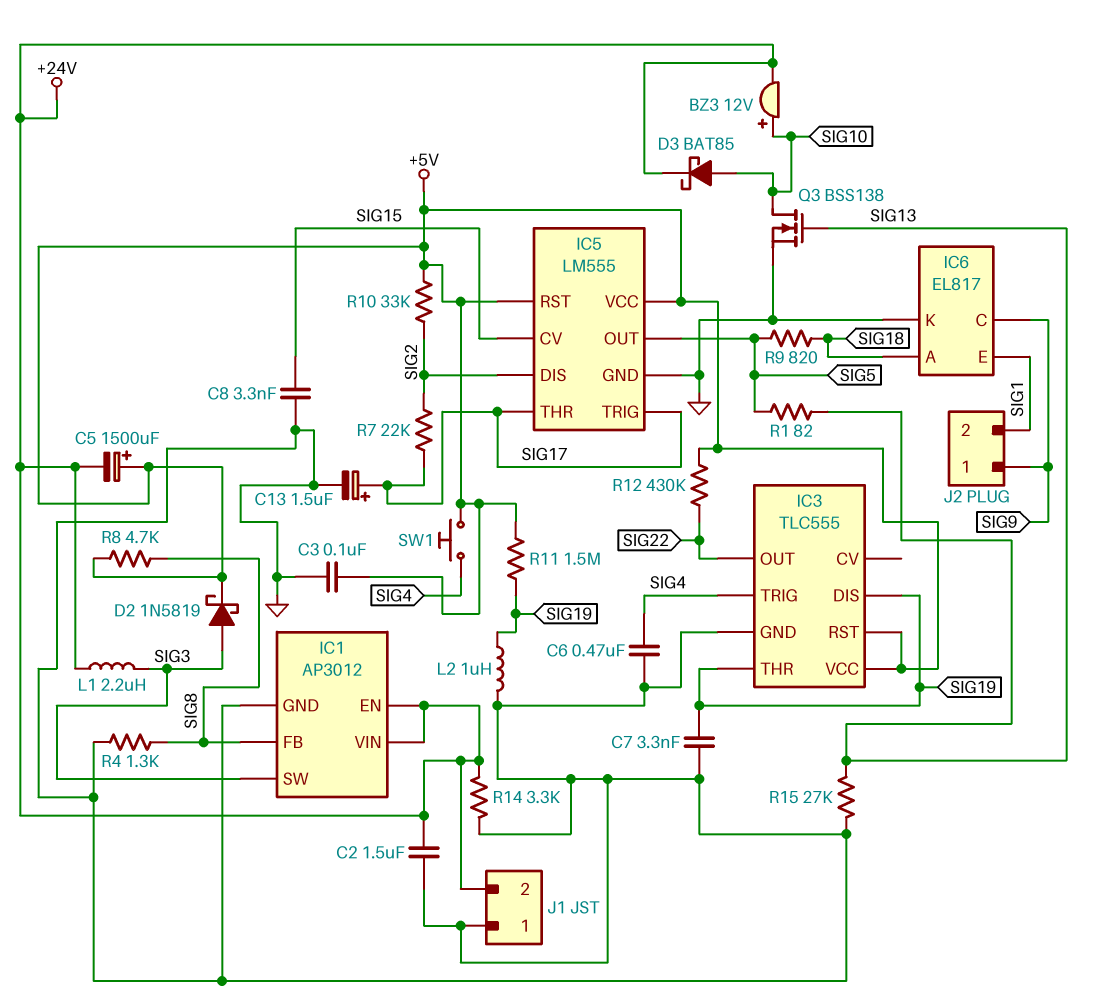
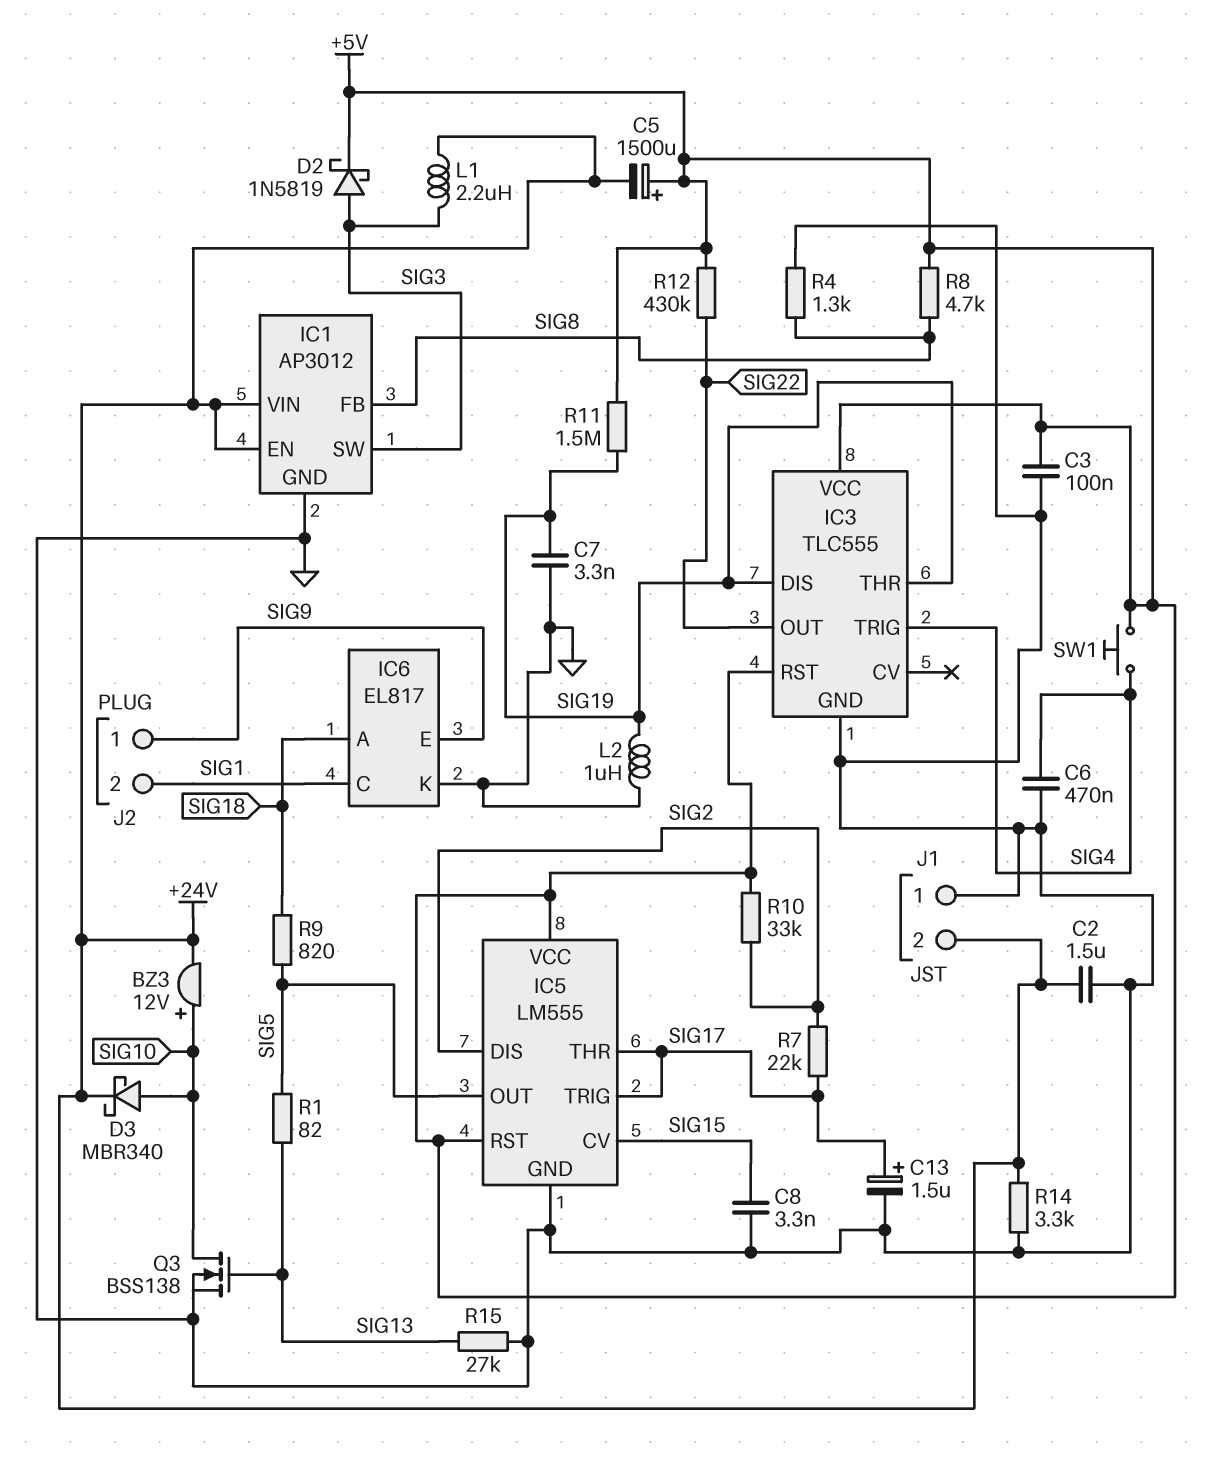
D3: schottky BAT85 (A SIG10, K +24V) -> schottky MBR340 (A SIG10, K +24V)
IC6 pin C: SIG9 -> SIG1
IC6 pin E: SIG1 -> SIG9

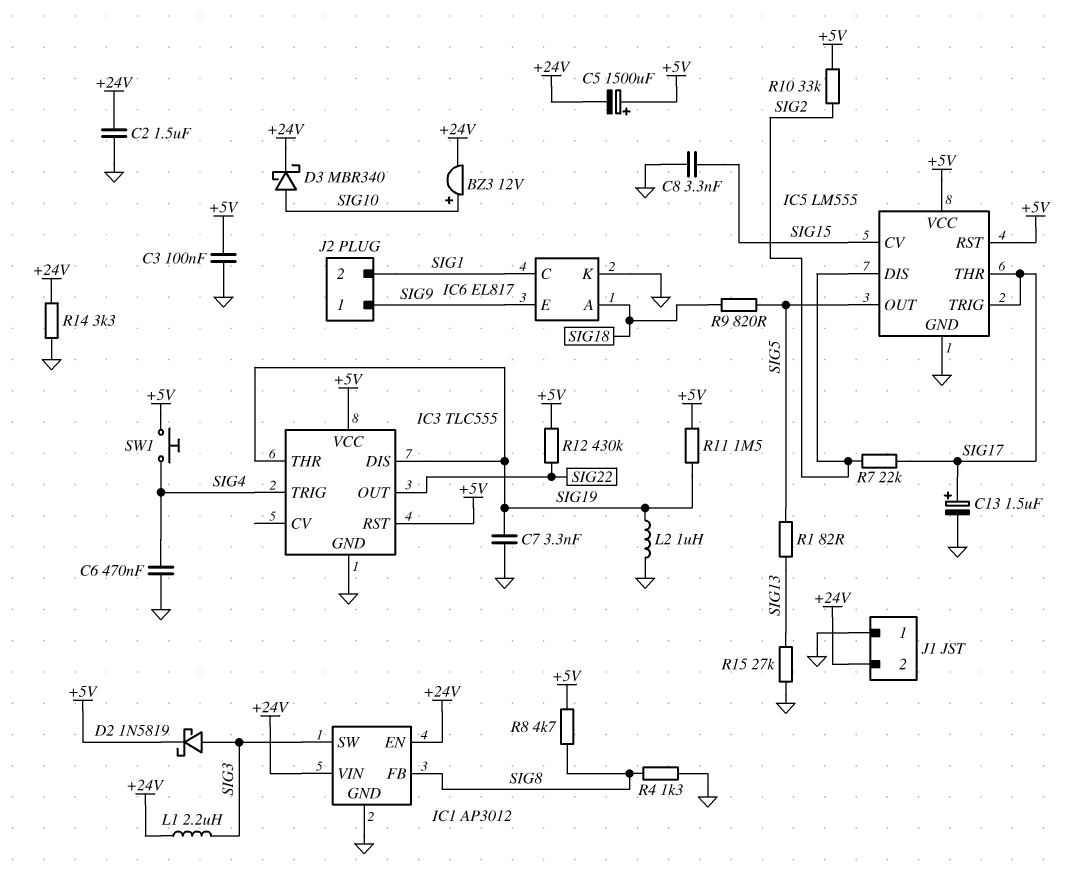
Q3: NMOS BSS138 (G SIG13, D SIG10, S GND) -> none

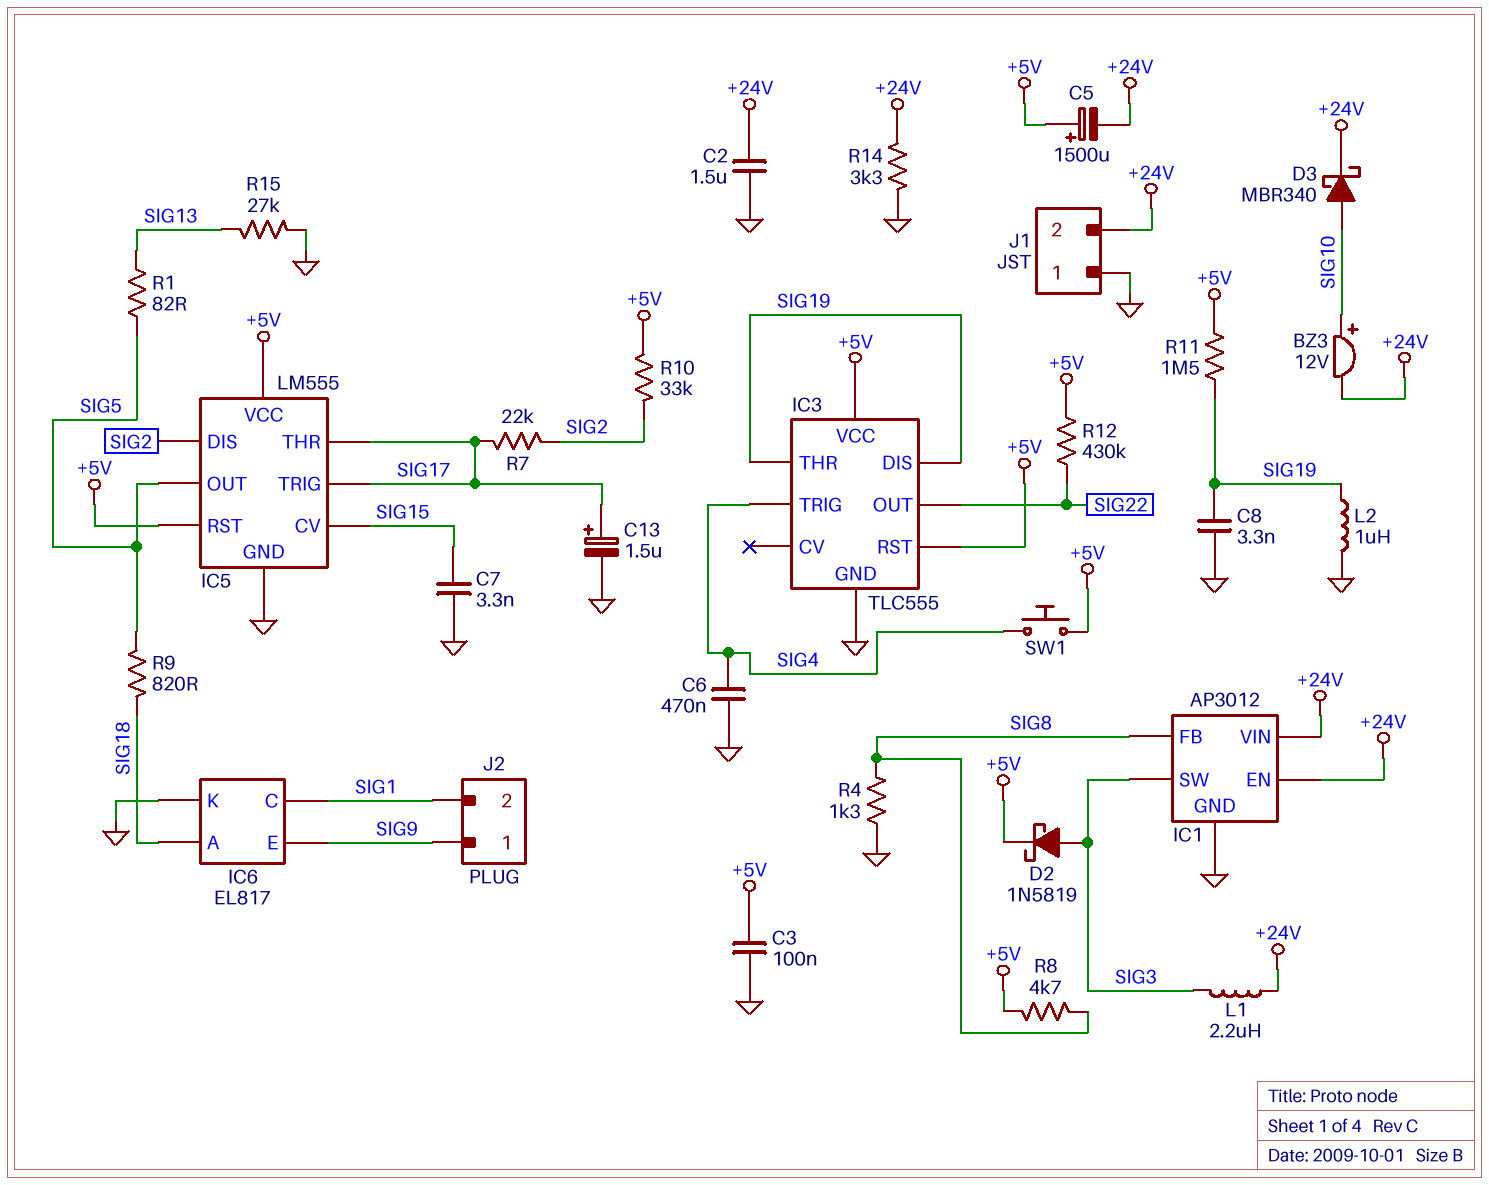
C7: 3.3nF (GND, SIG19) -> 3.3nF (GND, SIG15)
C8: 3.3nF (GND, SIG15) -> 3.3nF (GND, SIG19)

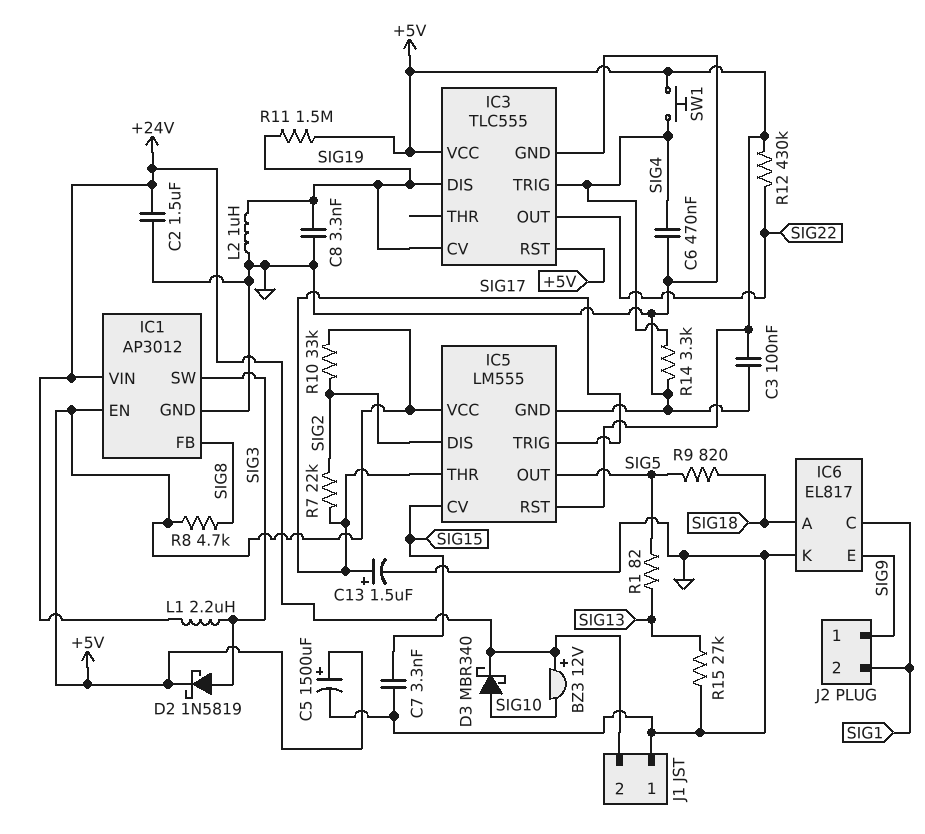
BZ3: buzzer 12V (plus SIG10, minus +24V) -> buzzer 12V (plus +24V, minus SIG10)
C5: 1500uF (plus +5V, minus +24V) -> 1500uF (plus +5V, minus GND)
IC1 pin EN: +24V -> +5V
IC3 pin CV: none -> SIG19
IC3 pin THR: SIG19 -> none
R4: 1.3k (GND, SIG8) -> none
R14: 3.3k (+24V, GND) -> 3.3k (GND, SIG4)

